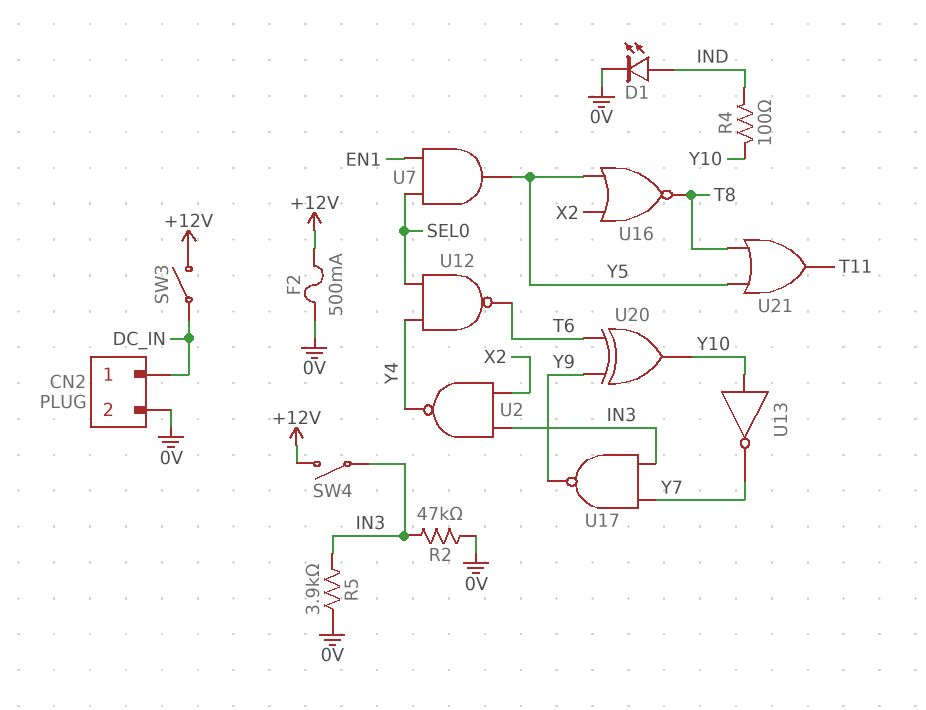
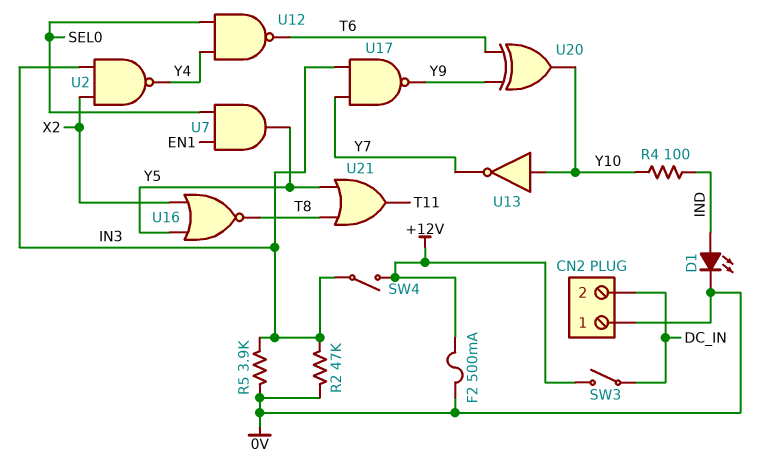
CN2 pin 1: DC_IN -> 0V
CN2 pin 2: 0V -> DC_IN

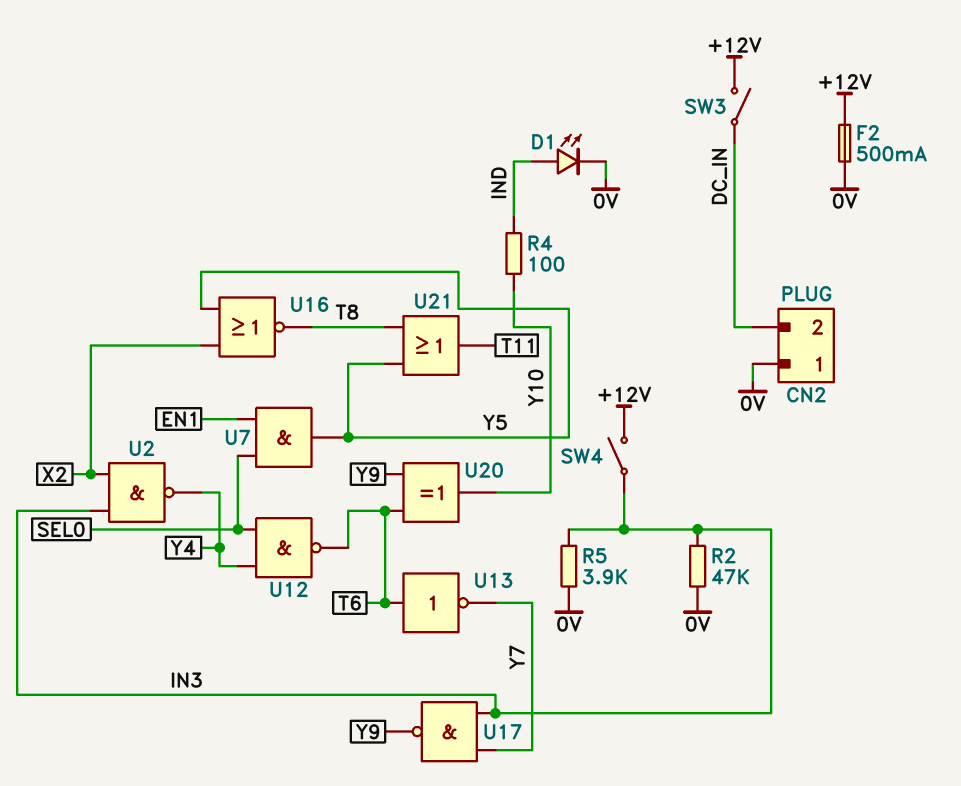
U13: NOT (in Y10, out Y7) -> NOT (in T6, out Y7)

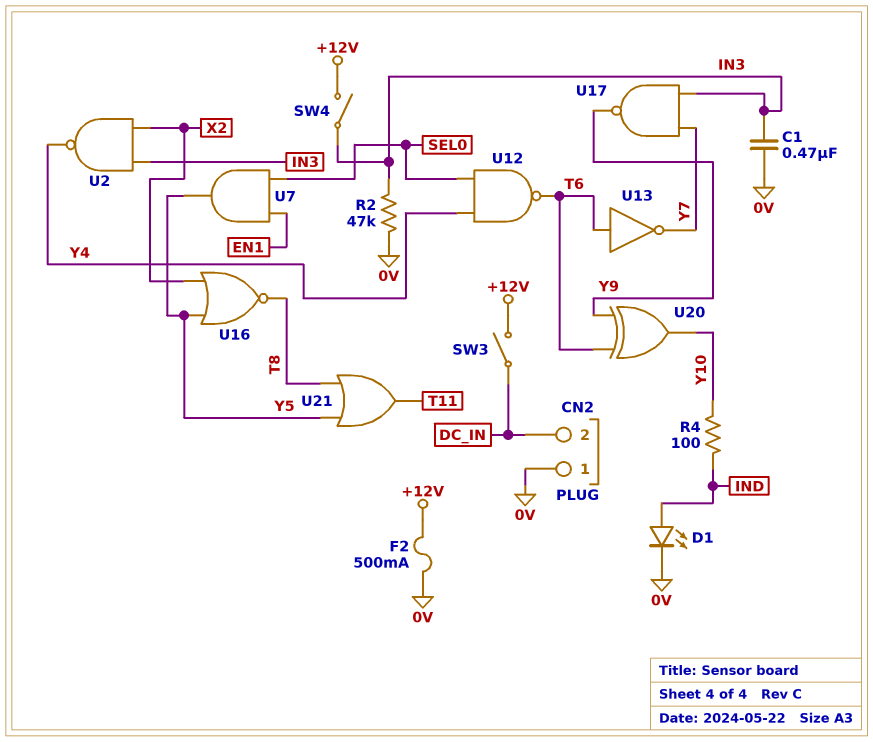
C1: none -> 470nF (0V, IN3)
R5: 3.9k (0V, IN3) -> none

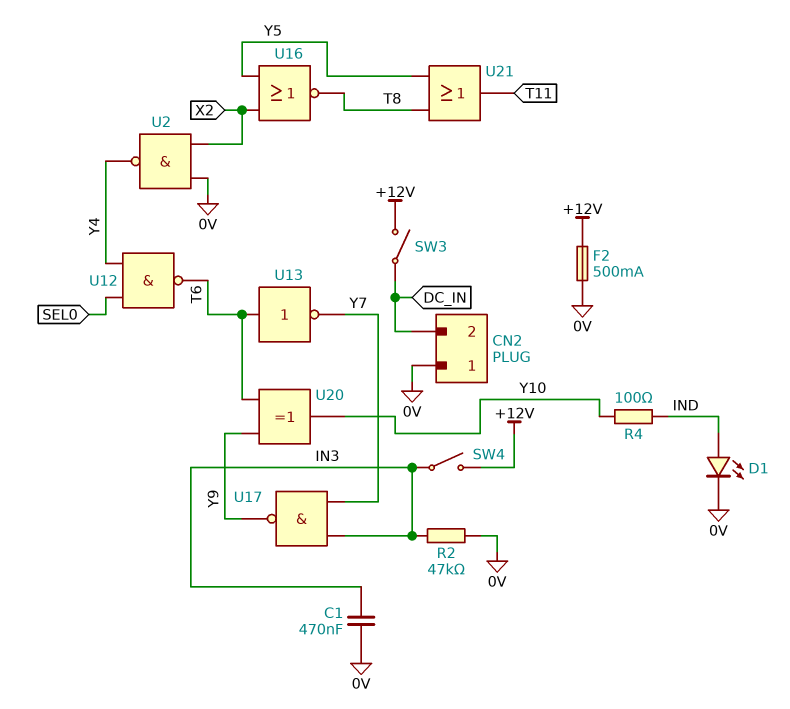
U2: NAND (in IN3, in X2, out Y4) -> NAND (in 0V, in X2, out Y4)
U7: AND (in EN1, in SEL0, out Y5) -> none

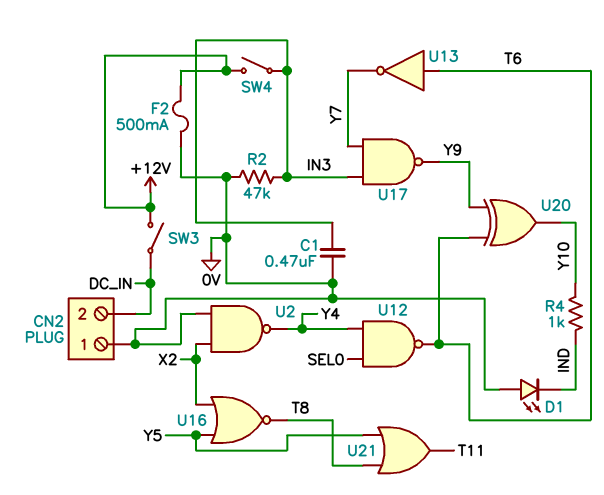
D1: LED (A IND, K 0V) -> LED (A 0V, K IND)
R4: 100 (IND, Y10) -> 1k (IND, Y10)

